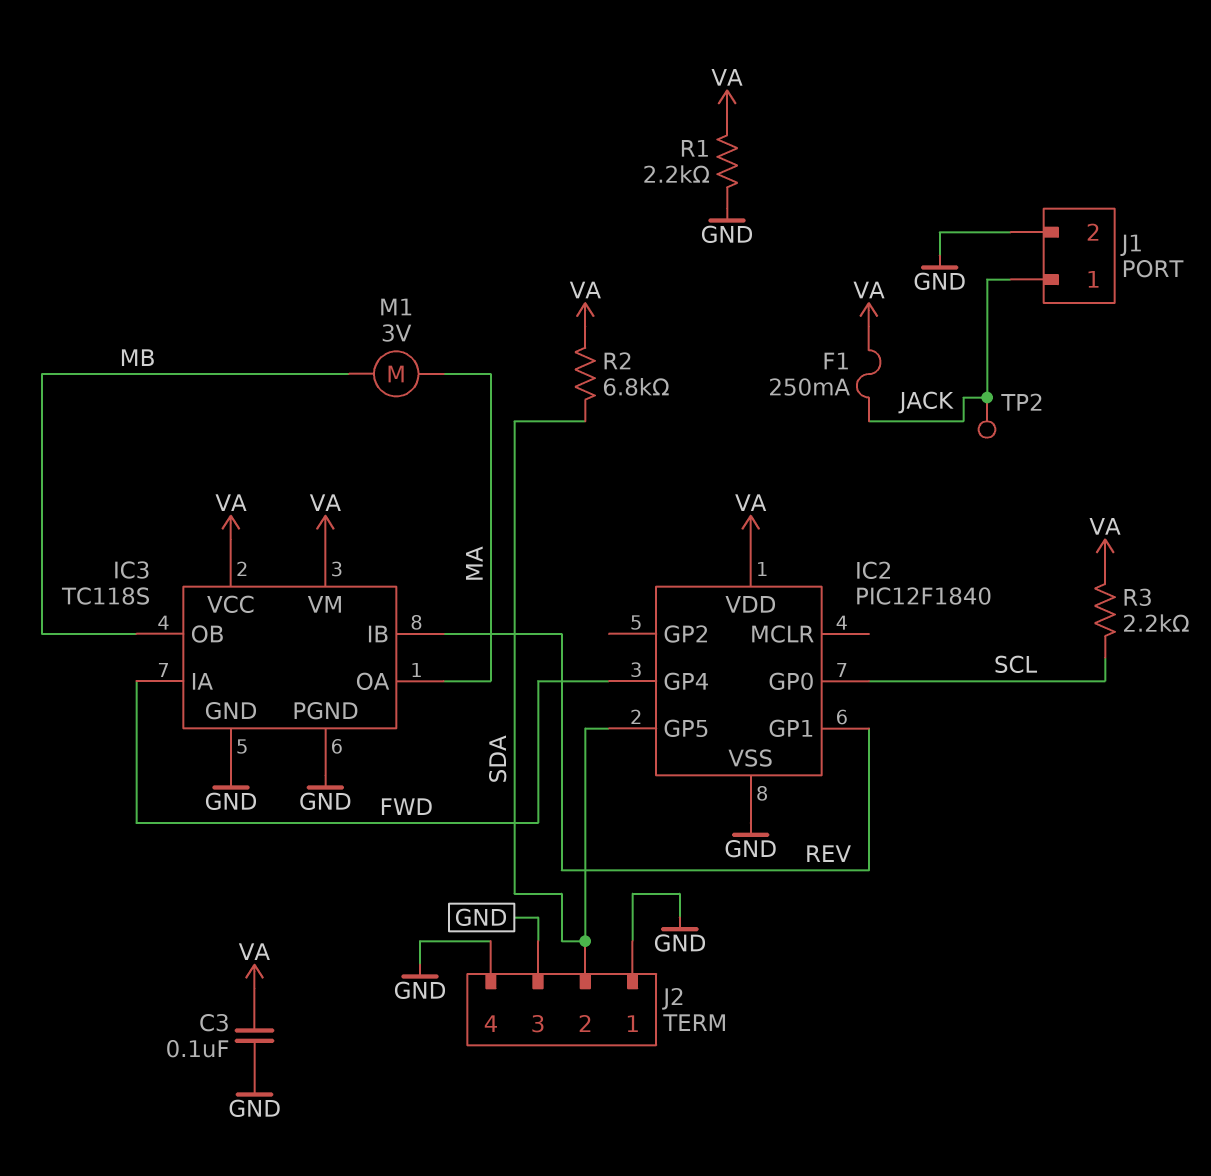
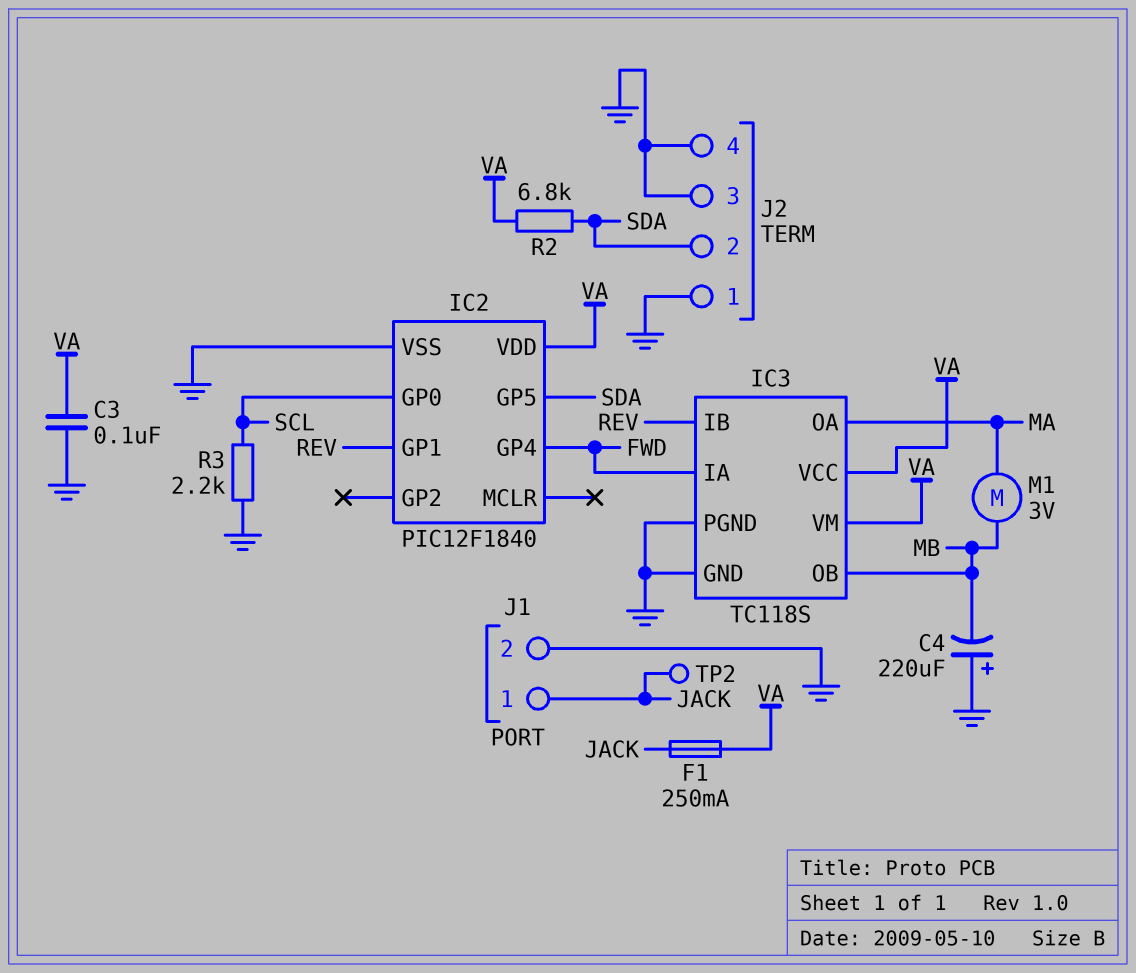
C4: none -> 220uF (plus GND, minus MB)
R1: 2.2k (GND, VA) -> none
R3: 2.2k (SCL, VA) -> 2.2k (GND, SCL)

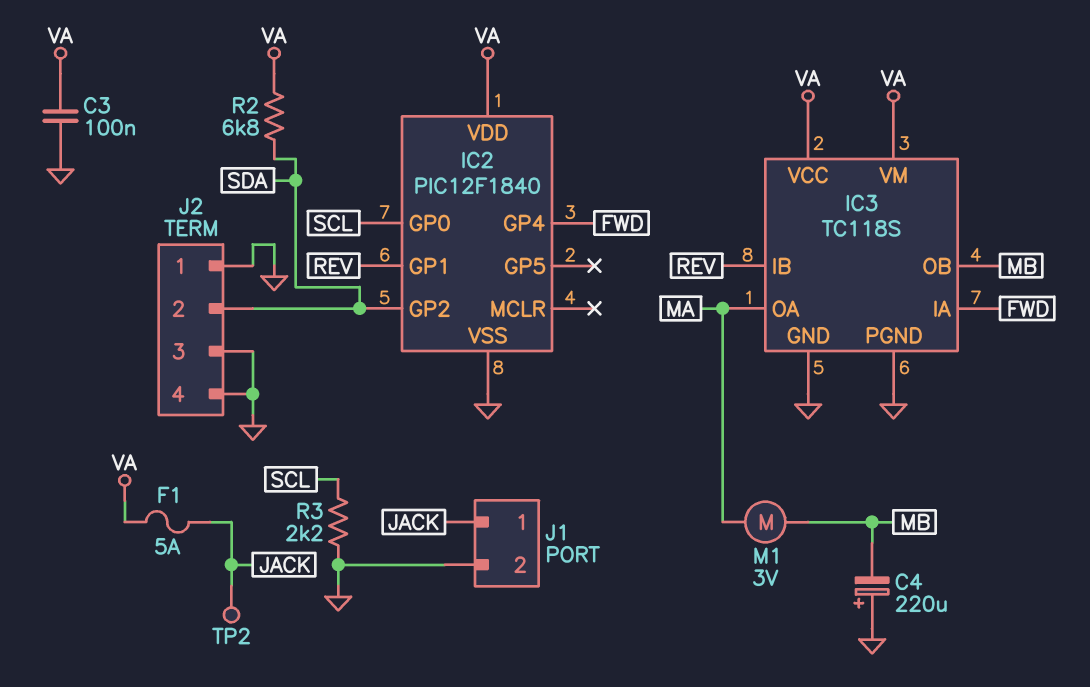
F1: 250mA (JACK, VA) -> 5A (JACK, VA)
IC2 pin GP2: none -> SDA
IC2 pin GP5: SDA -> none

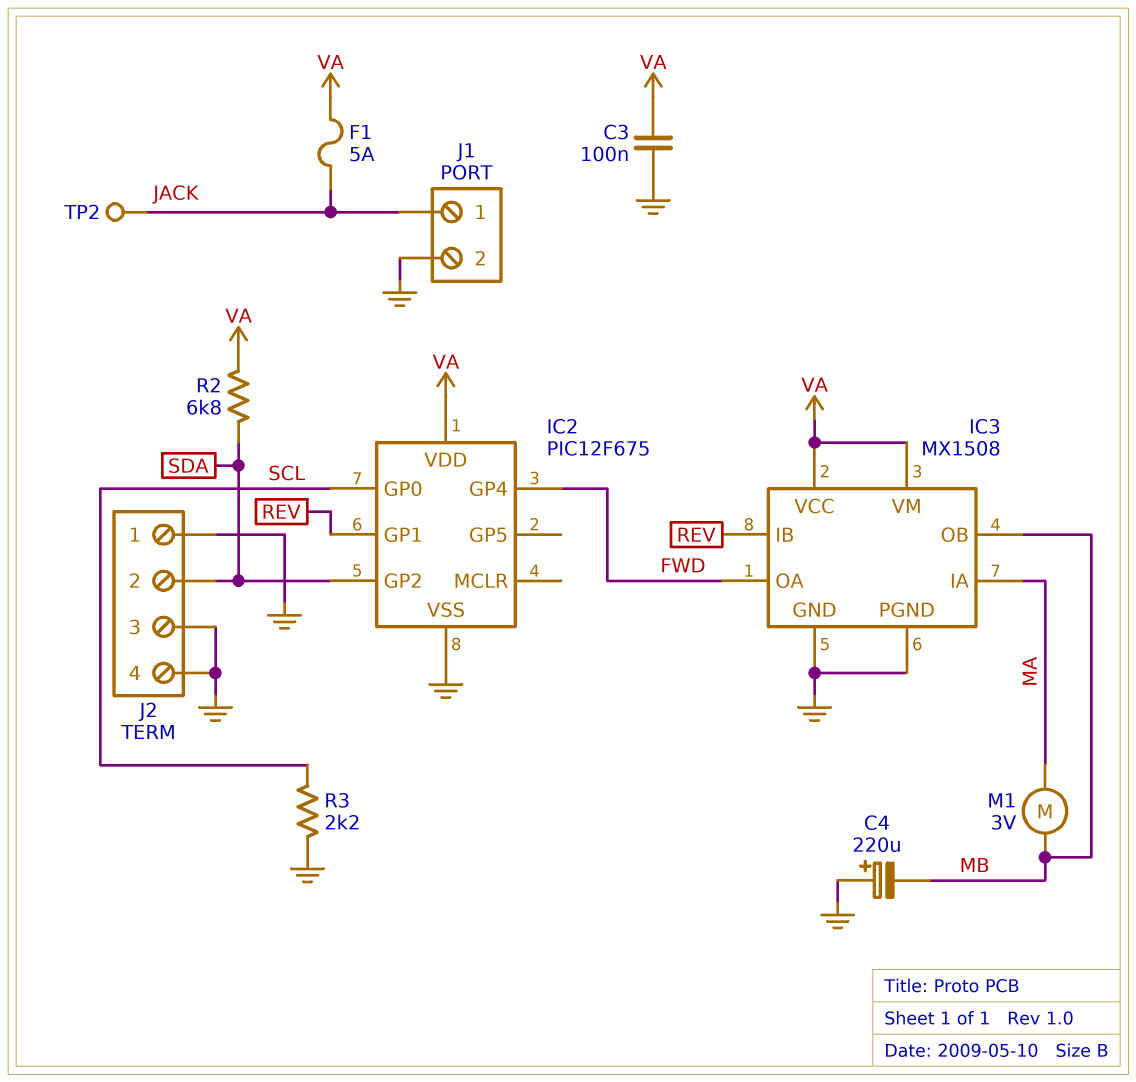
IC2: PIC12F1840 -> PIC12F675
IC3: TC118S -> MX1508
IC3 pin IA: FWD -> MA
IC3 pin OA: MA -> FWD

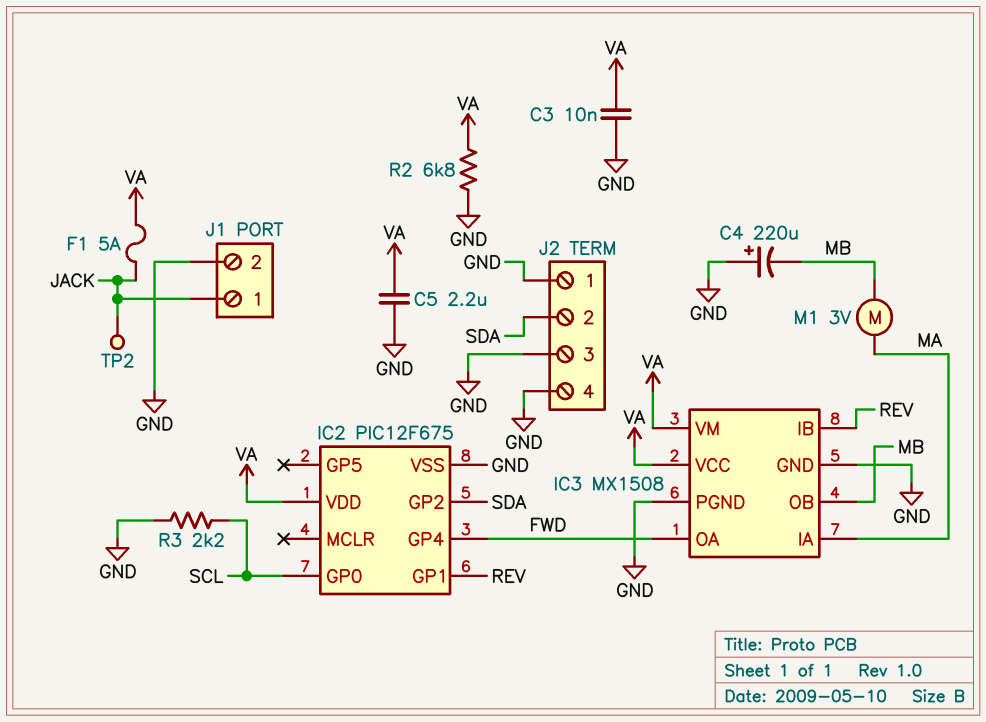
C3: 100nF (GND, VA) -> 10nF (GND, VA)
C5: none -> 2.2uF (GND, VA)
R2: 6.8k (SDA, VA) -> 6.8k (GND, VA)

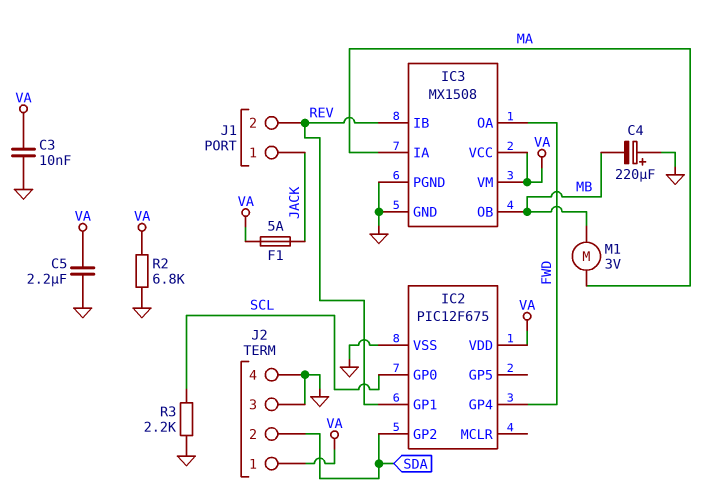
J1 pin 2: GND -> REV
J2 pin 1: GND -> VA
TP2: test point (JACK) -> none

